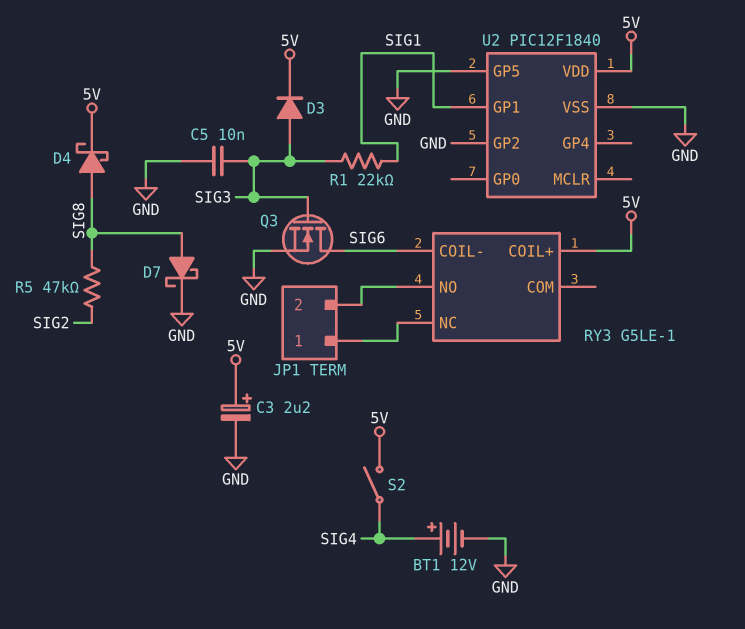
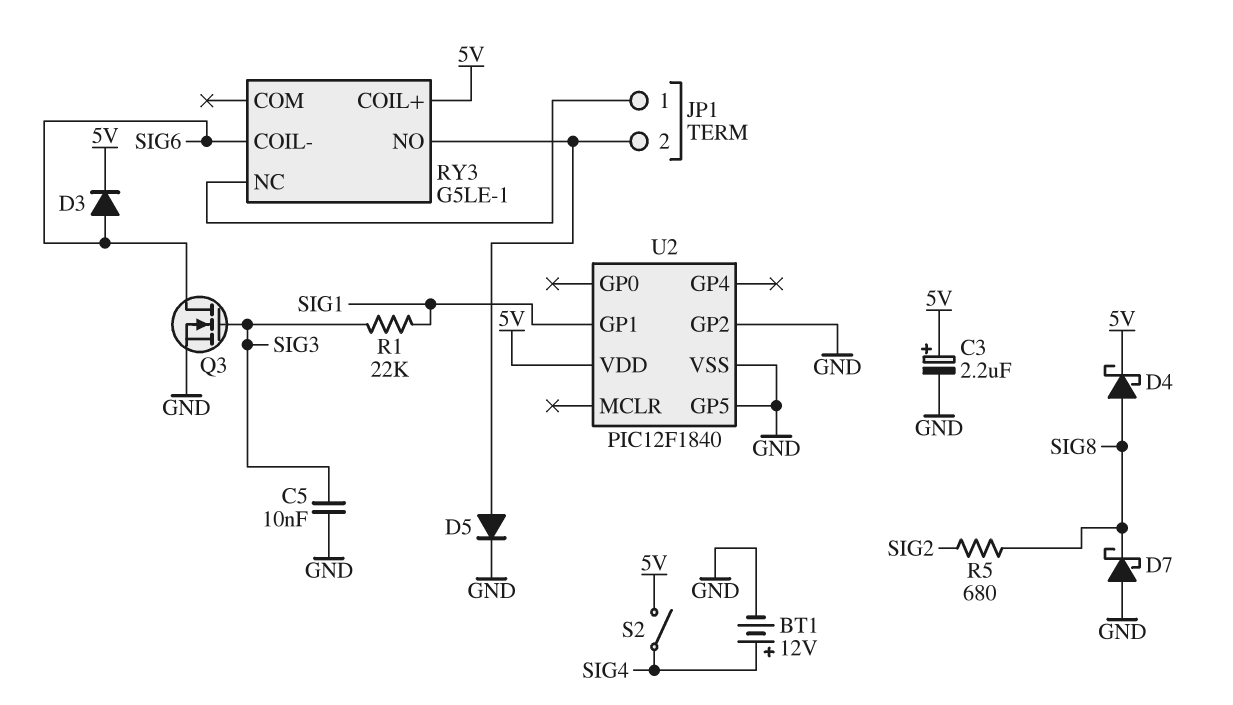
D3: diode (A SIG3, K 5V) -> diode (A SIG6, K 5V)
D5: none -> diode (A JP1/2, K GND)
D7: schottky (A SIG8, K GND) -> schottky (A GND, K SIG8)
R5: 47k (SIG2, SIG8) -> 680 (SIG2, SIG8)

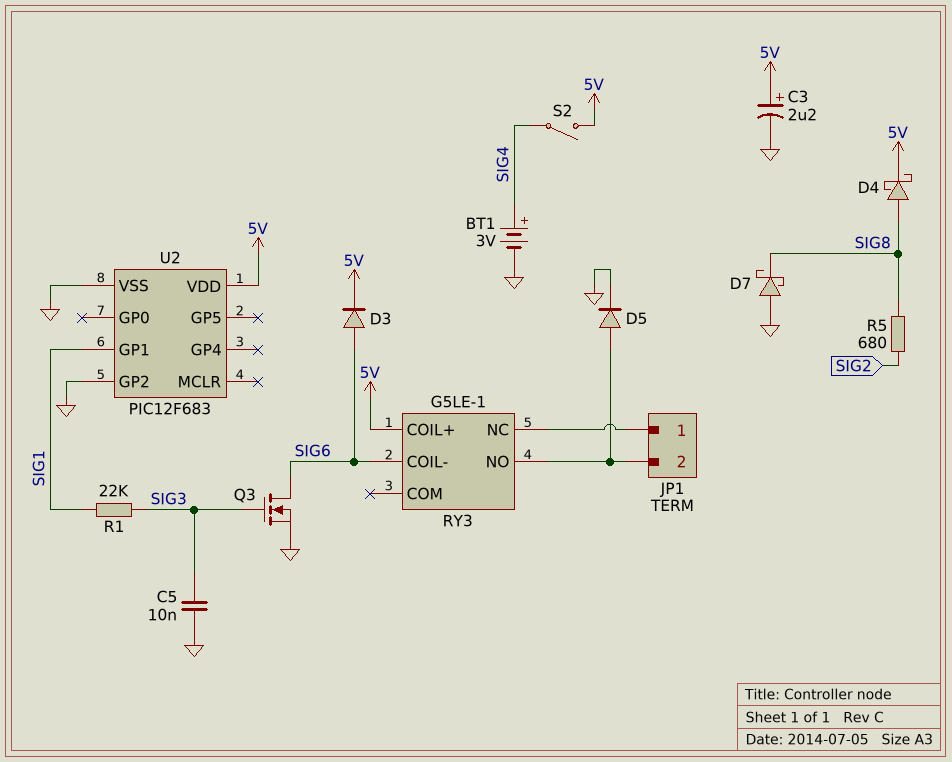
BT1: 12V (plus SIG4, minus GND) -> 3V (plus SIG4, minus GND)
U2: PIC12F1840 -> PIC12F683
U2 pin GP5: GND -> none

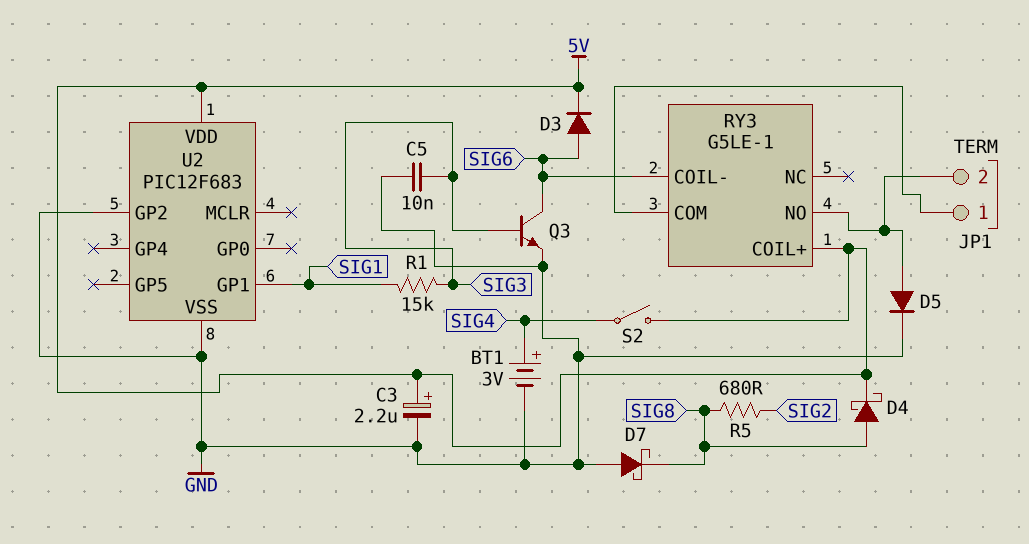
Q3: NMOS (G SIG3, D SIG6, S GND) -> NPN (B SIG3, C SIG6, E GND)
R1: 22k (SIG1, SIG3) -> 15k (SIG1, SIG3)
RY3 pin COM: none -> JP1/1
RY3 pin NC: JP1/1 -> none

